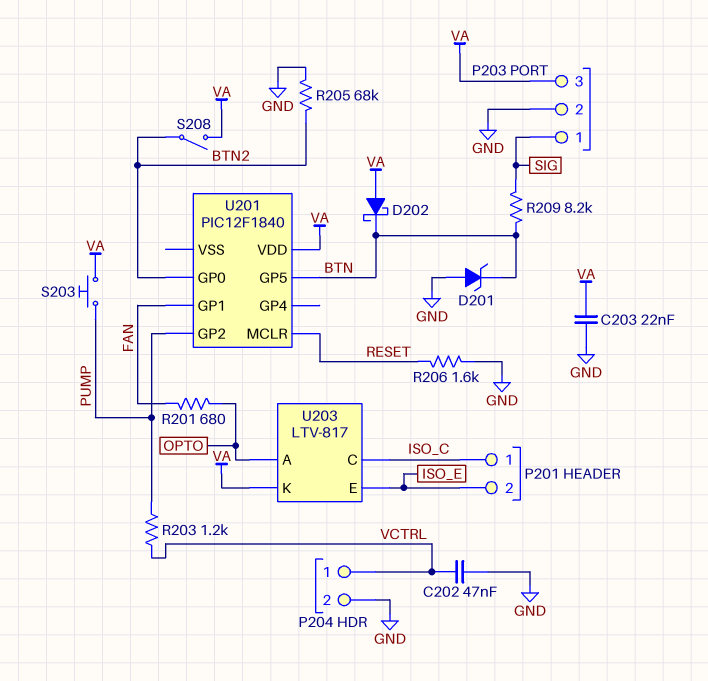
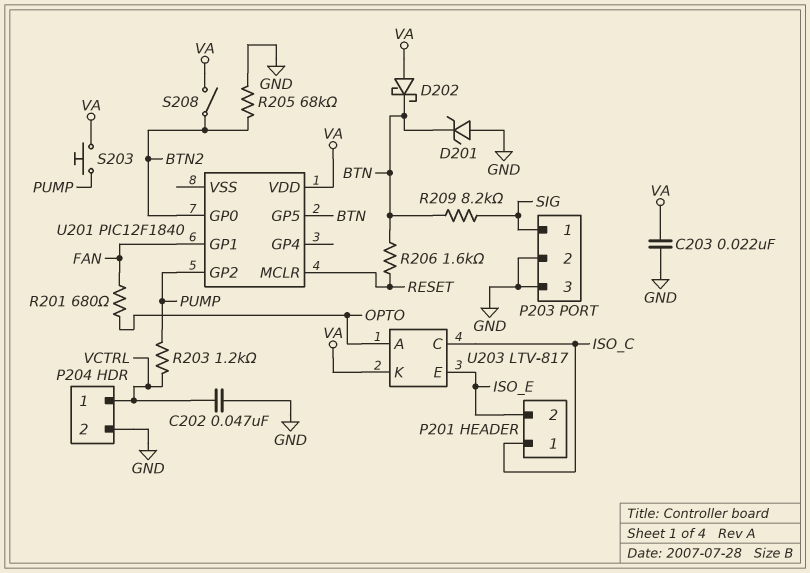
P203 pin 3: VA -> GND
R206: 1.6k (GND, RESET) -> 1.6k (BTN, RESET)

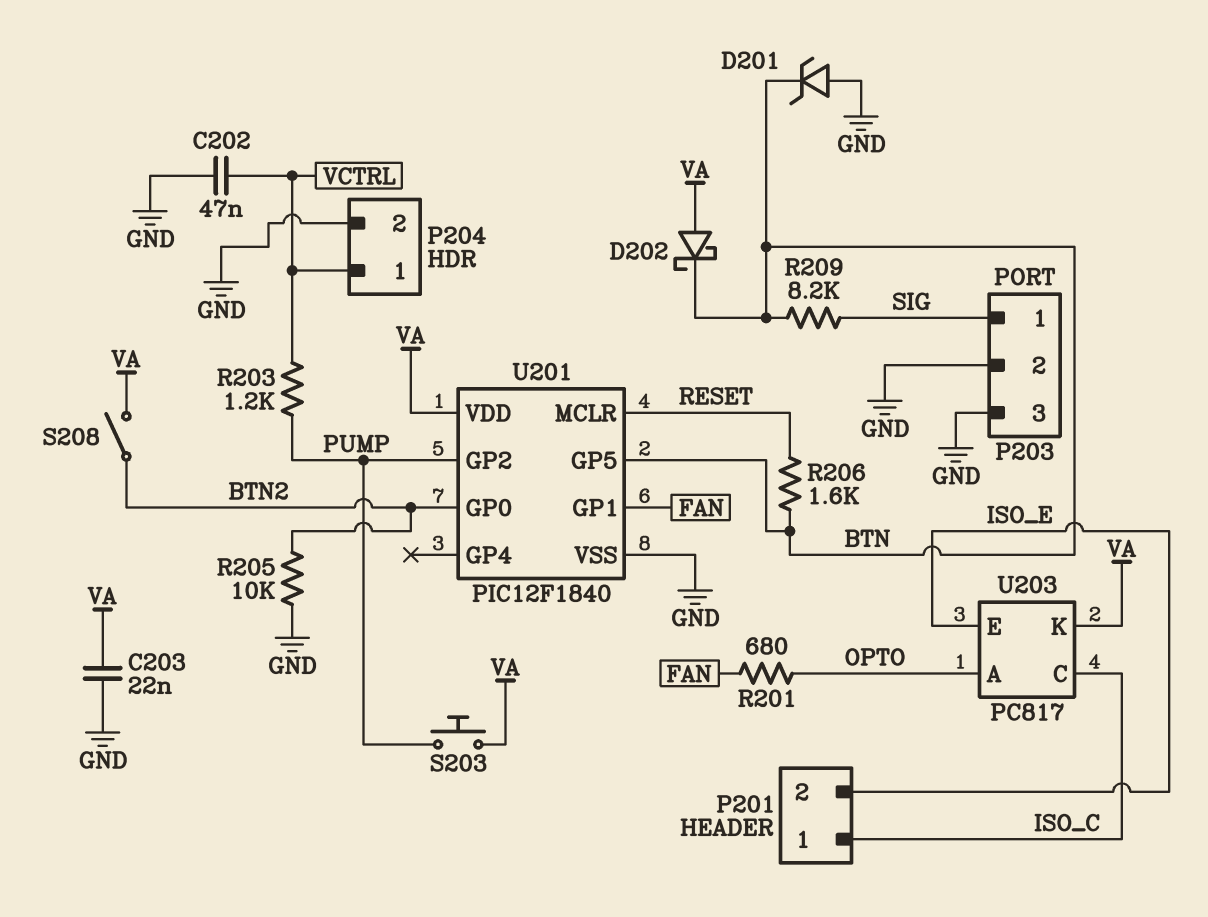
R205: 68k (BTN2, GND) -> 10k (BTN2, GND)
U201 pin VSS: none -> GND
U203: LTV-817 -> PC817

